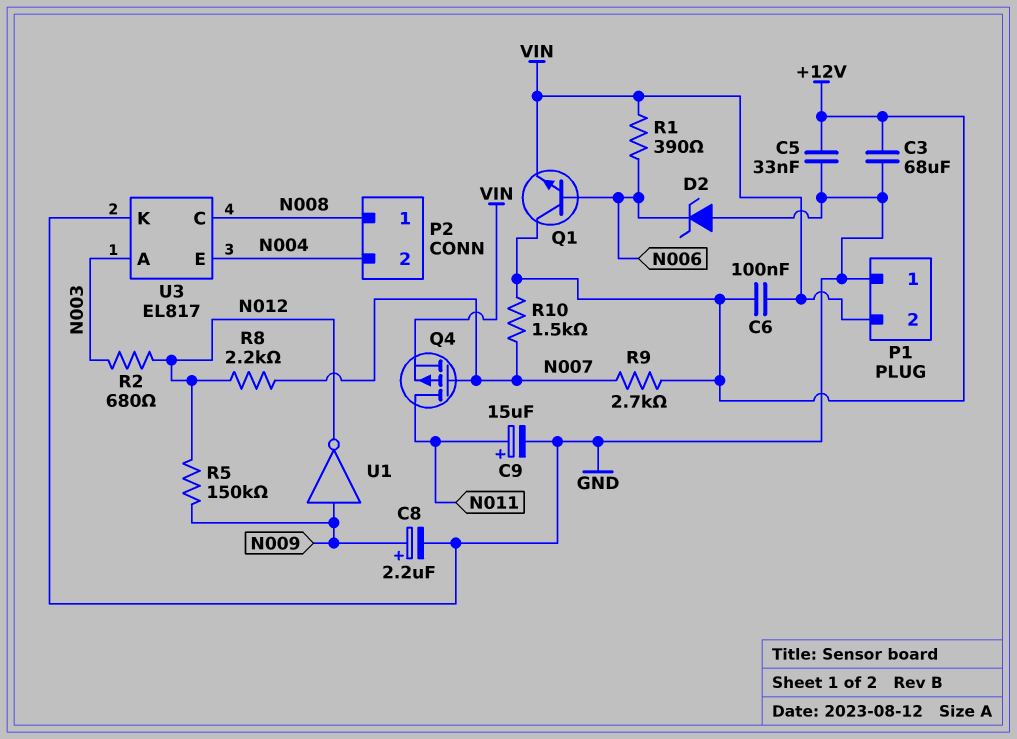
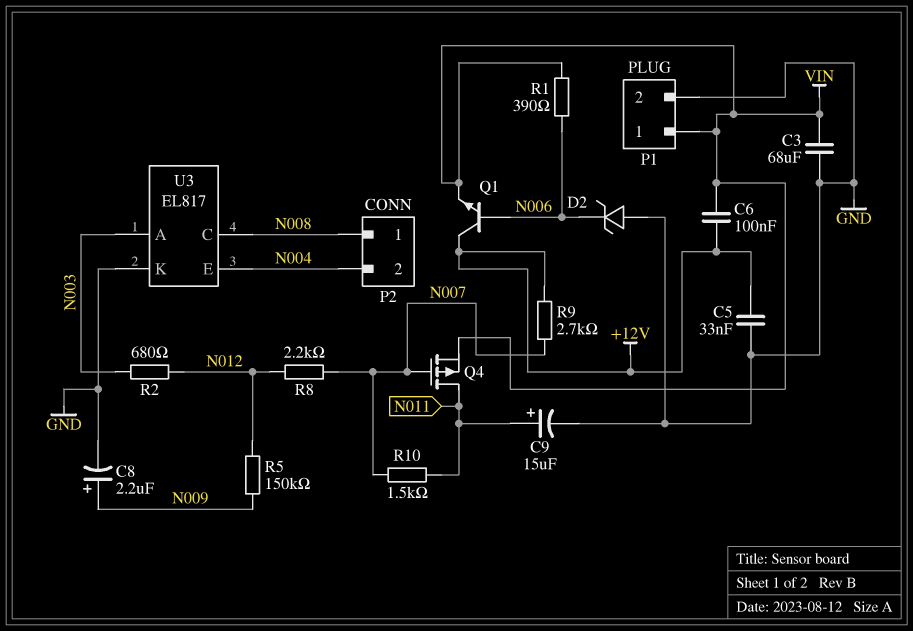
C3: 68uF (+12V, GND) -> 68uF (GND, VIN)
P1 pin 1: GND -> VIN
P1 pin 2: VIN -> GND
R10: 1.5k (+12V, N007) -> 1.5k (N007, N011)
U1: NOT (in N009, out N012) -> none

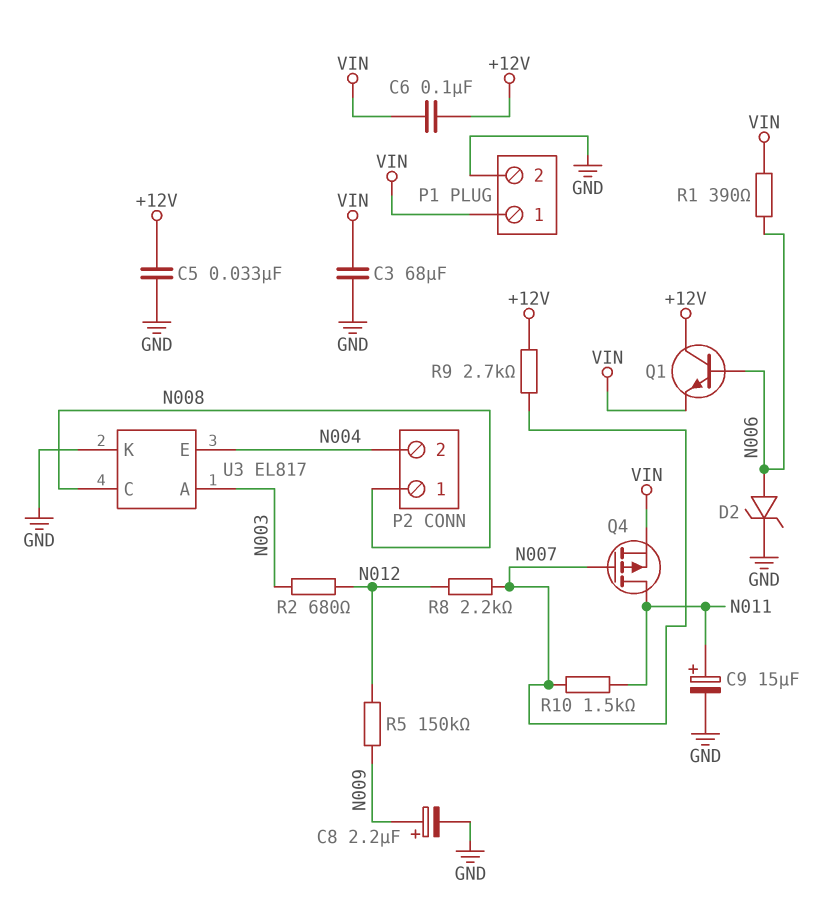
D2: zener (A GND, K N006) -> zener (A N006, K GND)

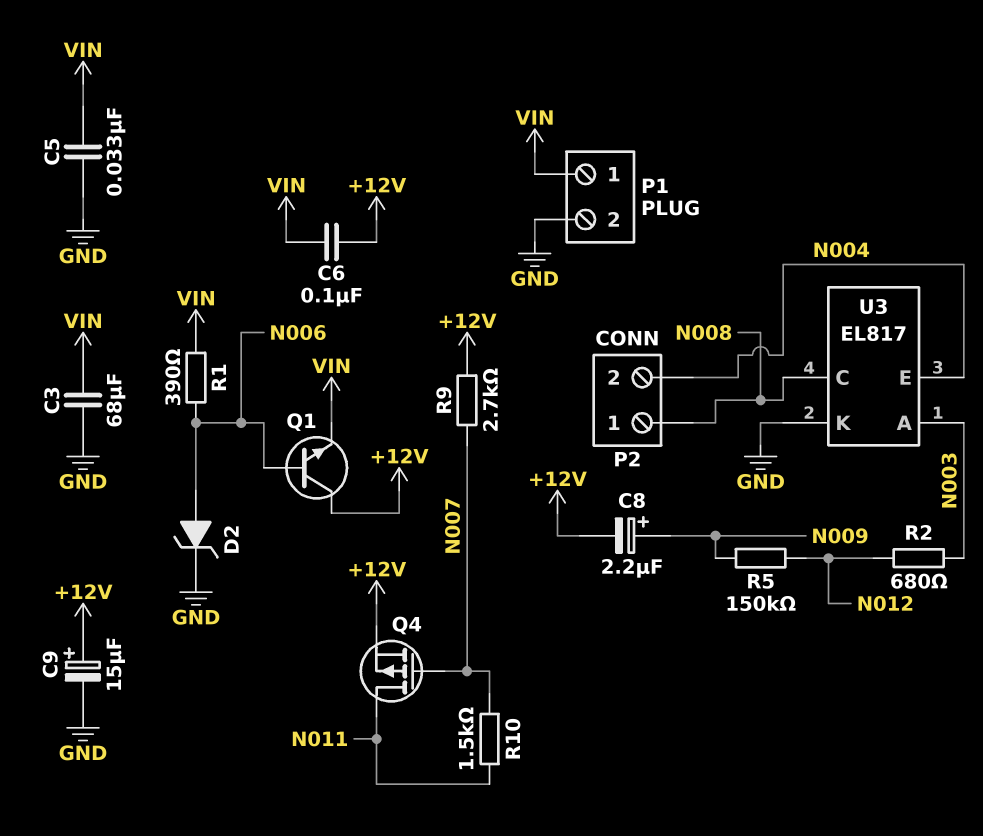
C5: 33nF (+12V, GND) -> 33nF (GND, VIN)
C8: 2.2uF (plus N009, minus GND) -> 2.2uF (plus N009, minus +12V)
C9: 15uF (plus N011, minus GND) -> 15uF (plus +12V, minus GND)
Q4: PMOS (G N007, D N011, S VIN) -> PMOS (G N007, D N011, S +12V)
R8: 2.2k (N007, N012) -> none

